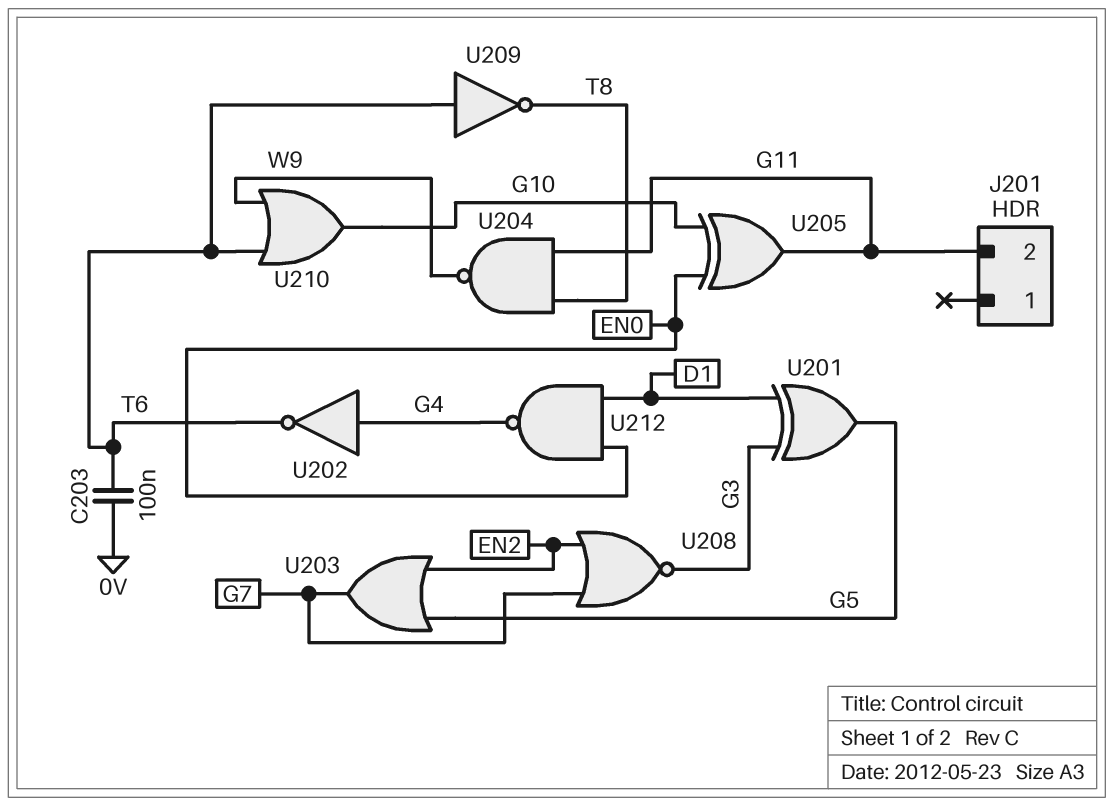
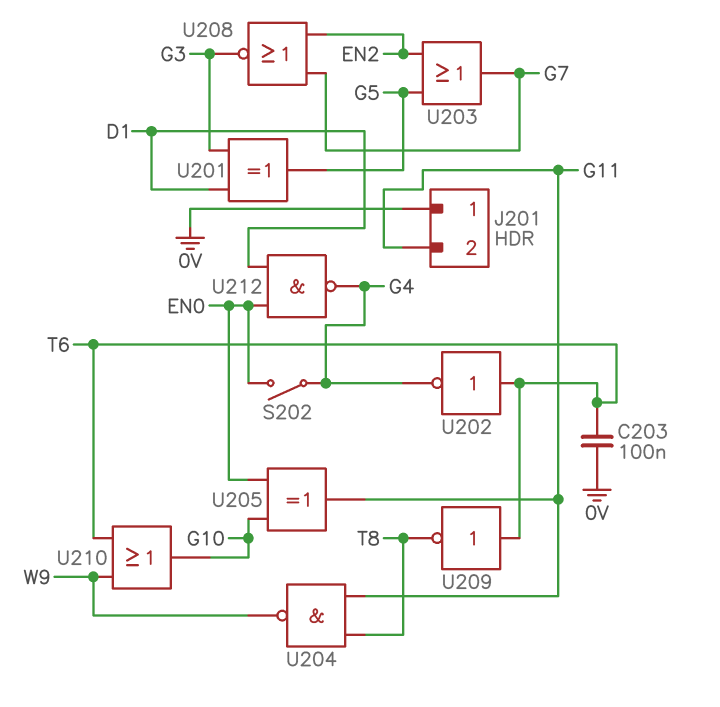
J201 pin 1: none -> 0V
S202: none -> switch (EN0, G4)
U202: NOT (in G4, out T6) -> NOT (in T6, out G4)

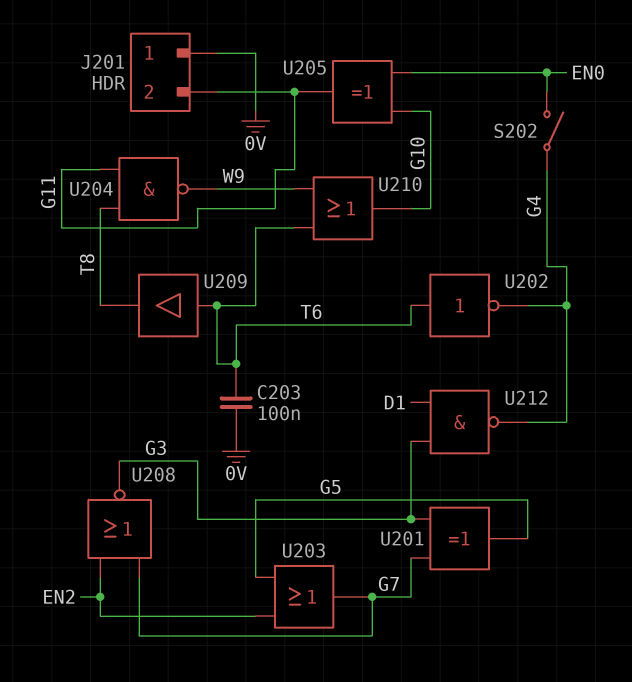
U201: XOR (in D1, in G3, out G5) -> XOR (in G3, in G7, out G5)
U209: NOT (in T6, out T8) -> buffer (in T6, out T8)
U212: NAND (in D1, in EN0, out G4) -> NAND (in D1, in G3, out G4)

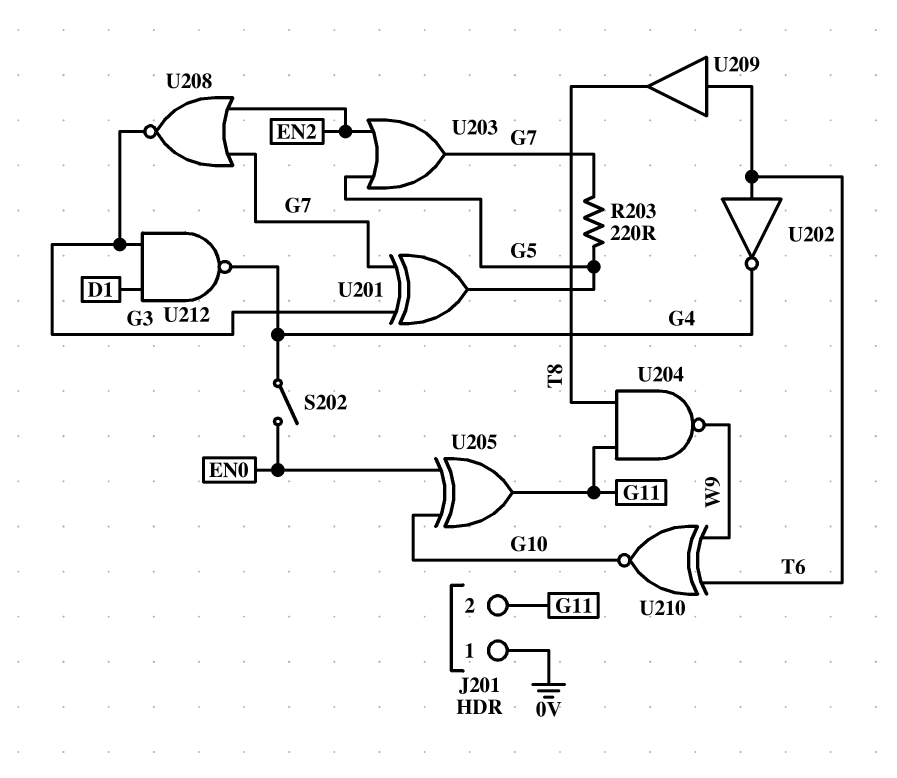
C203: 100nF (0V, T6) -> none
R203: none -> 220 (G5, G7)
U210: OR (in T6, in W9, out G10) -> XNOR (in T6, in W9, out G10)

